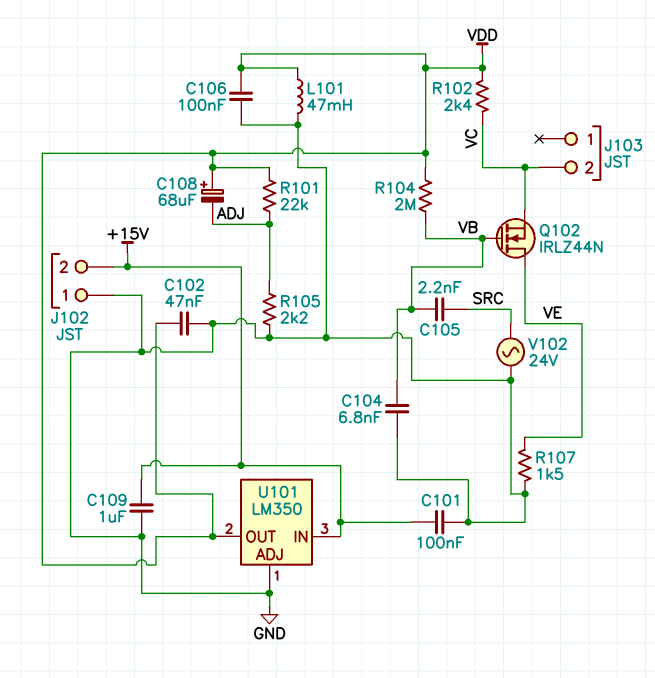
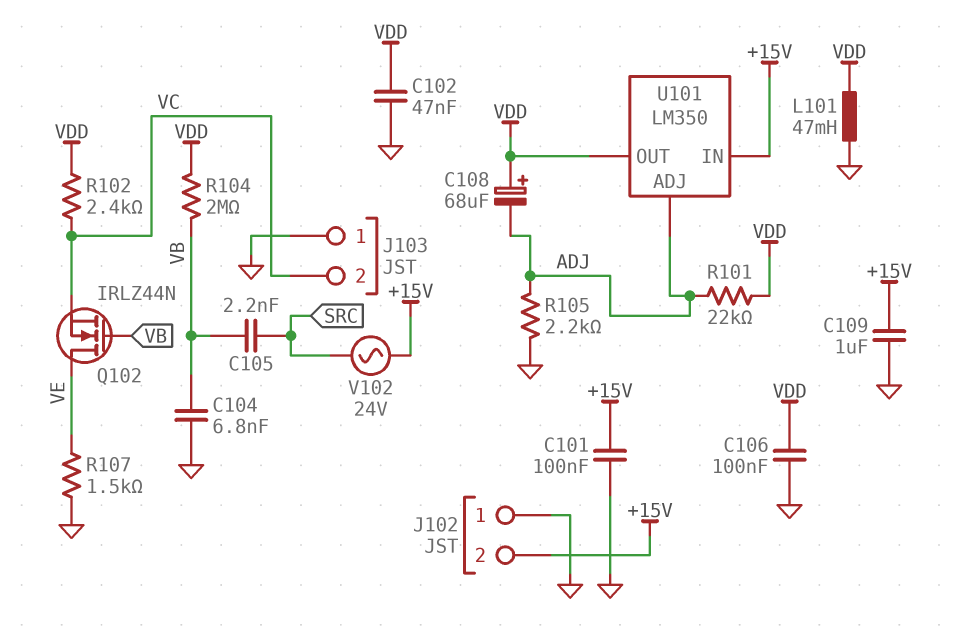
J103 pin 1: none -> GND
U101 pin ADJ: GND -> ADJ
V102: AC 24V (GND, SRC) -> AC 24V (+15V, SRC)

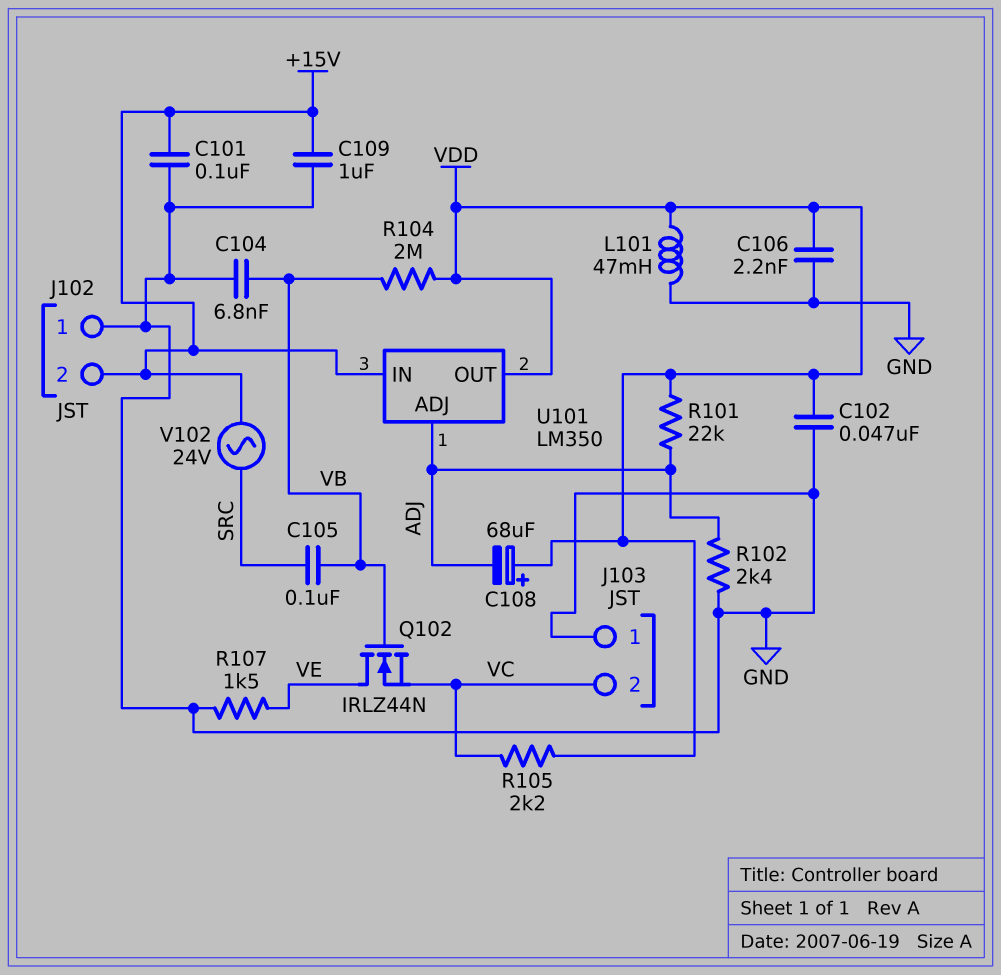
C105: 2.2nF (SRC, VB) -> 100nF (SRC, VB)
C106: 100nF (GND, VDD) -> 2.2nF (GND, VDD)
R102: 2.4k (VC, VDD) -> 2.4k (ADJ, GND)
R105: 2.2k (ADJ, GND) -> 2.2k (VC, VDD)

